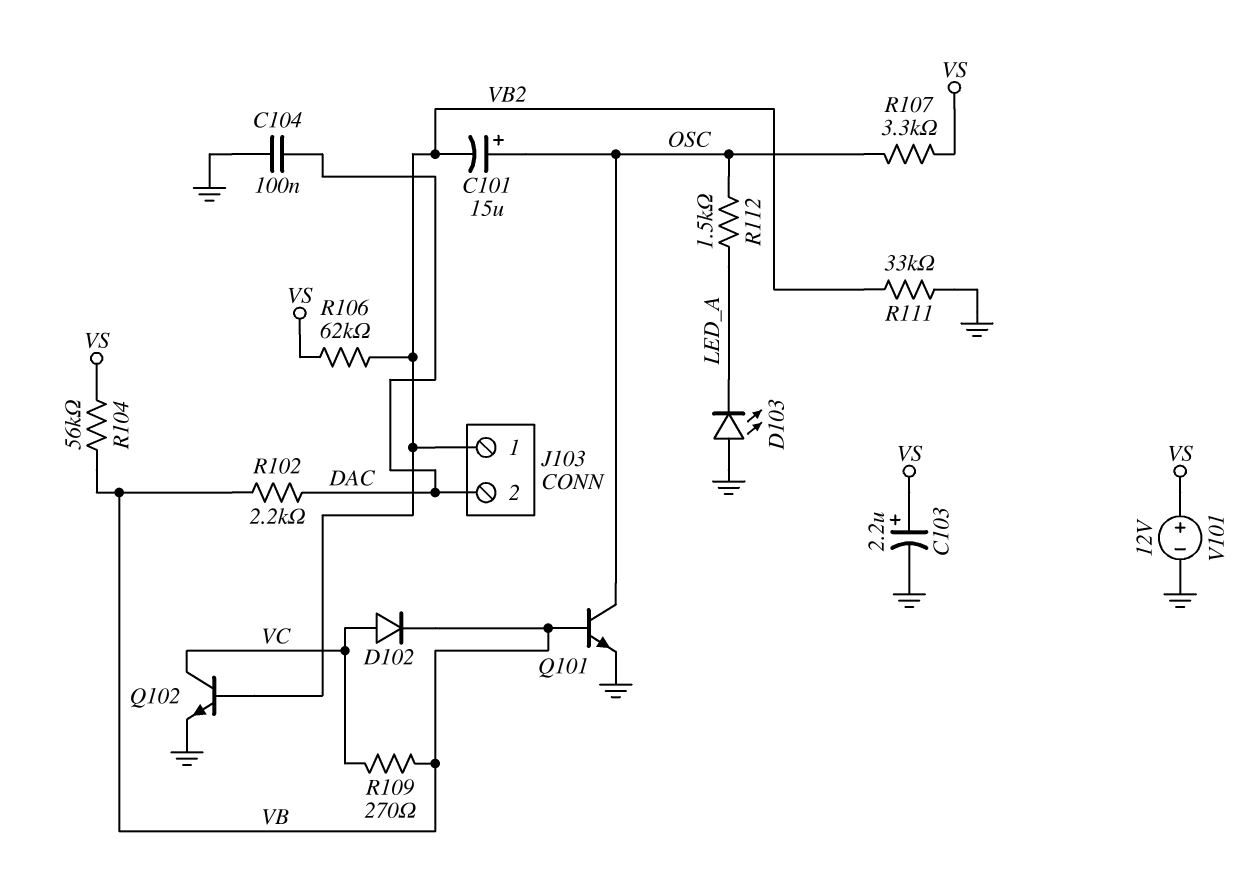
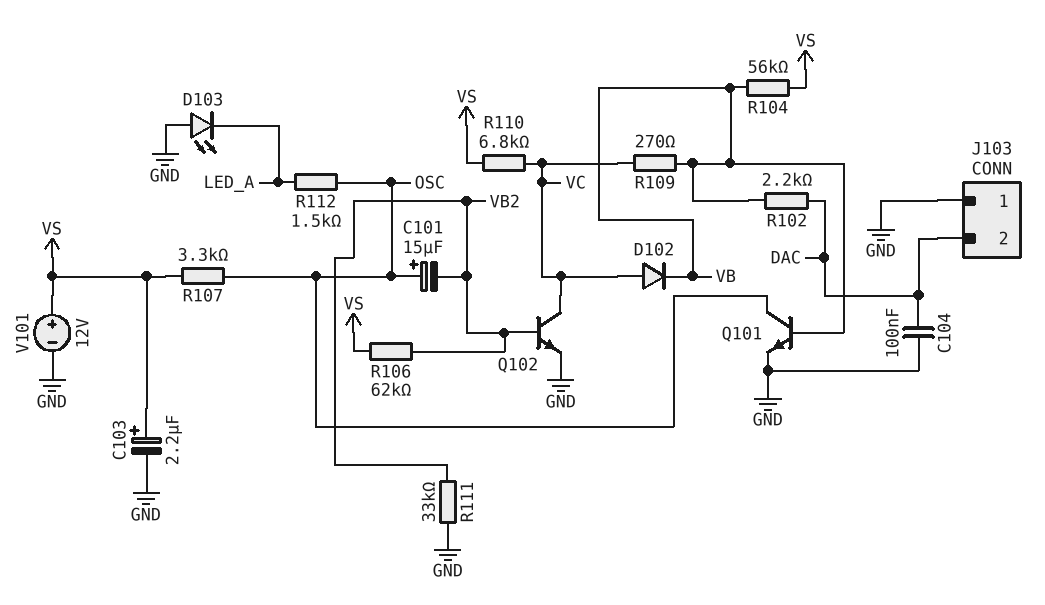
J103 pin 1: VB2 -> GND
R110: none -> 6.8k (VC, VS)

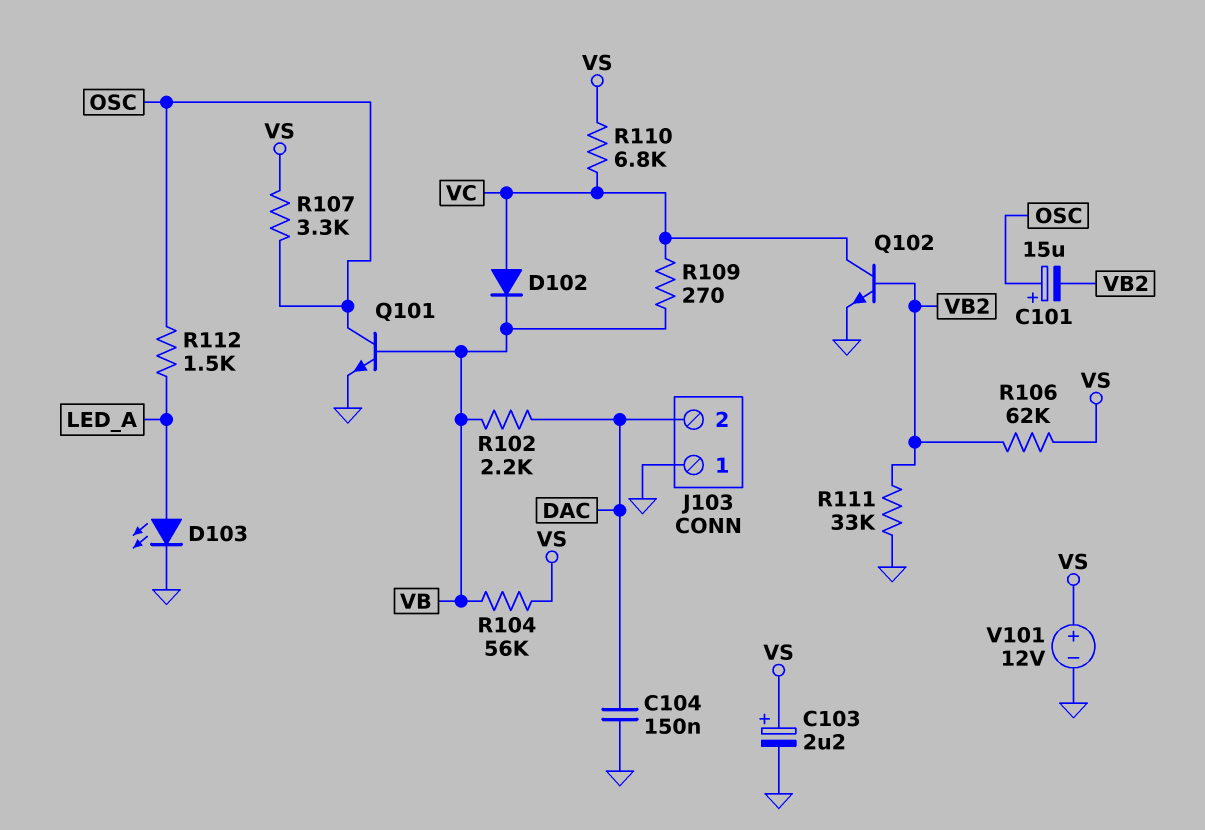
C104: 100nF (DAC, GND) -> 150nF (DAC, GND)
D103: LED (A GND, K LED_A) -> LED (A LED_A, K GND)

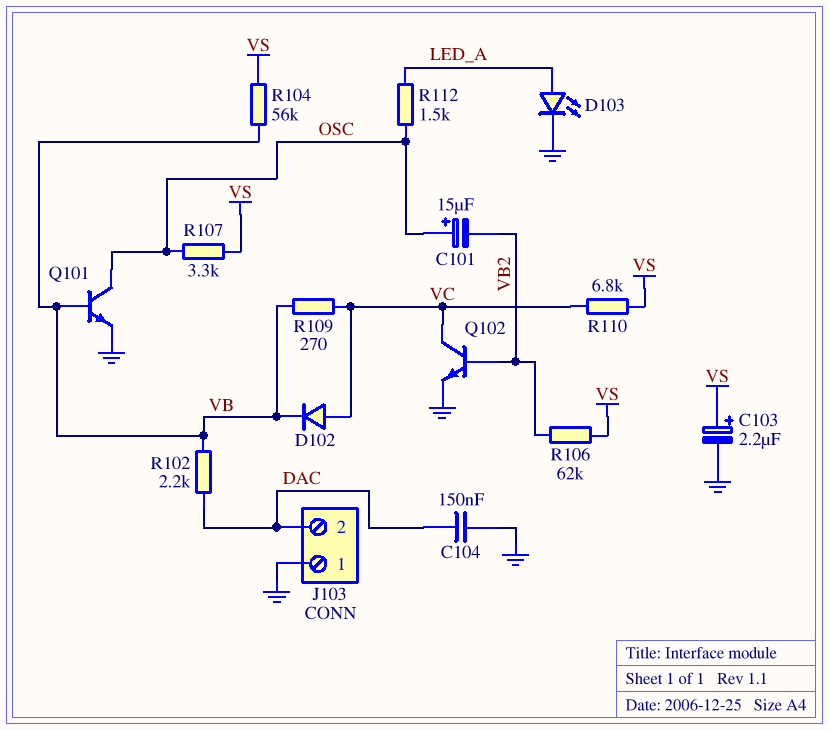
R111: 33k (GND, VB2) -> none
V101: 12V (plus VS, minus GND) -> none

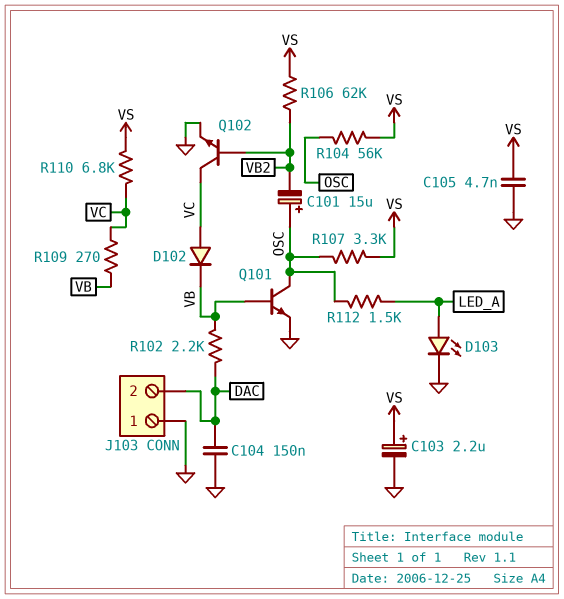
C105: none -> 4.7nF (GND, VS)
R104: 56k (VB, VS) -> 56k (OSC, VS)

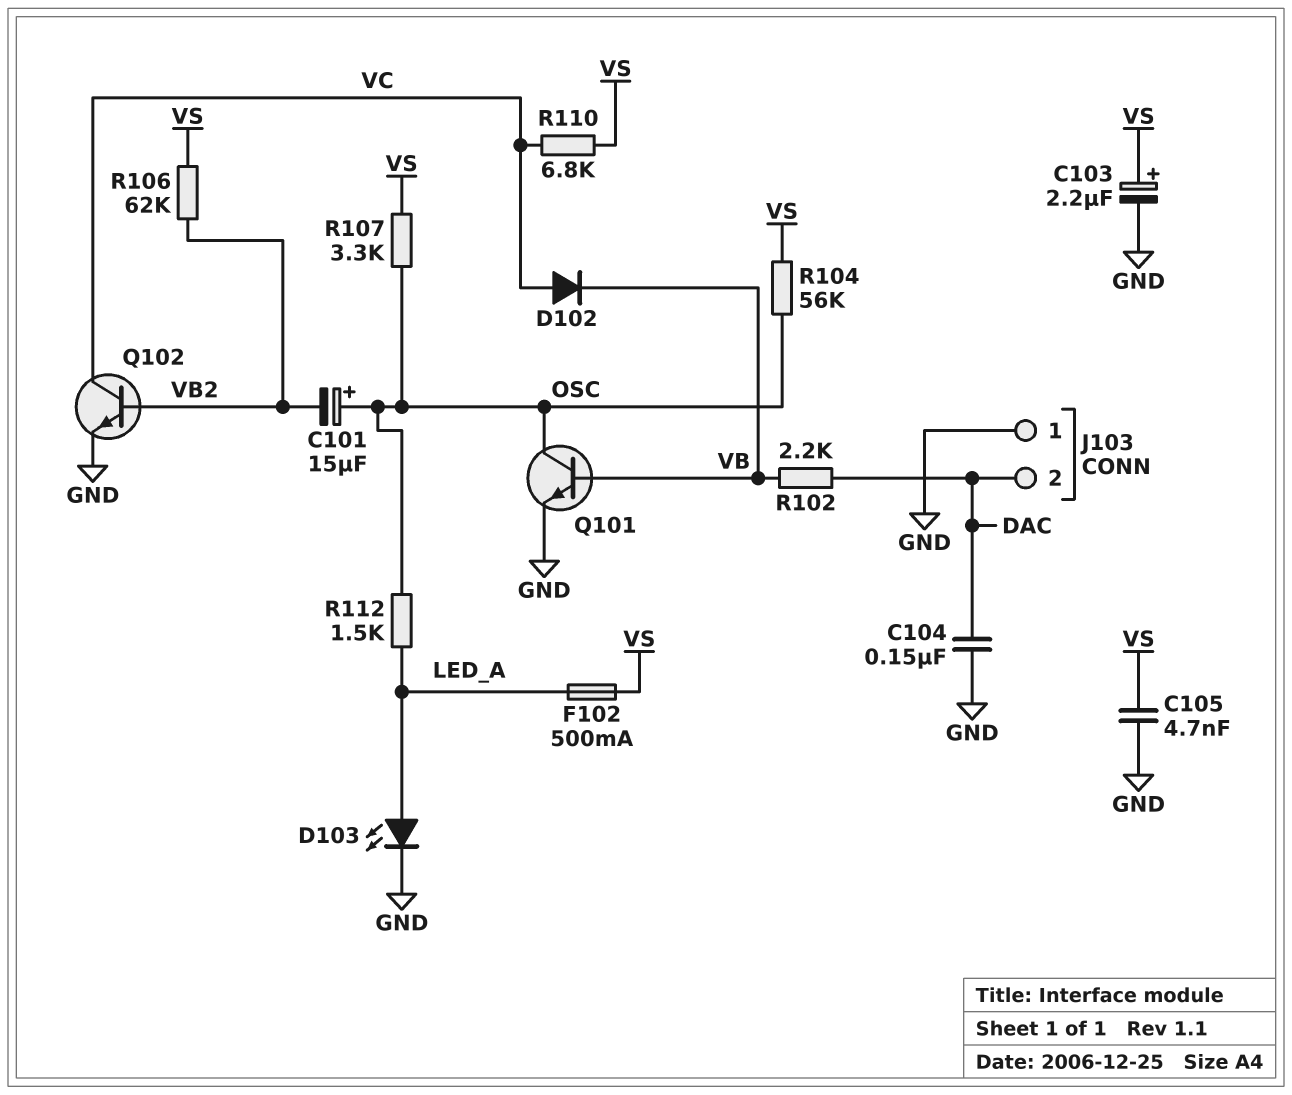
F102: none -> 500mA (LED_A, VS)
R109: 270 (VB, VC) -> none

